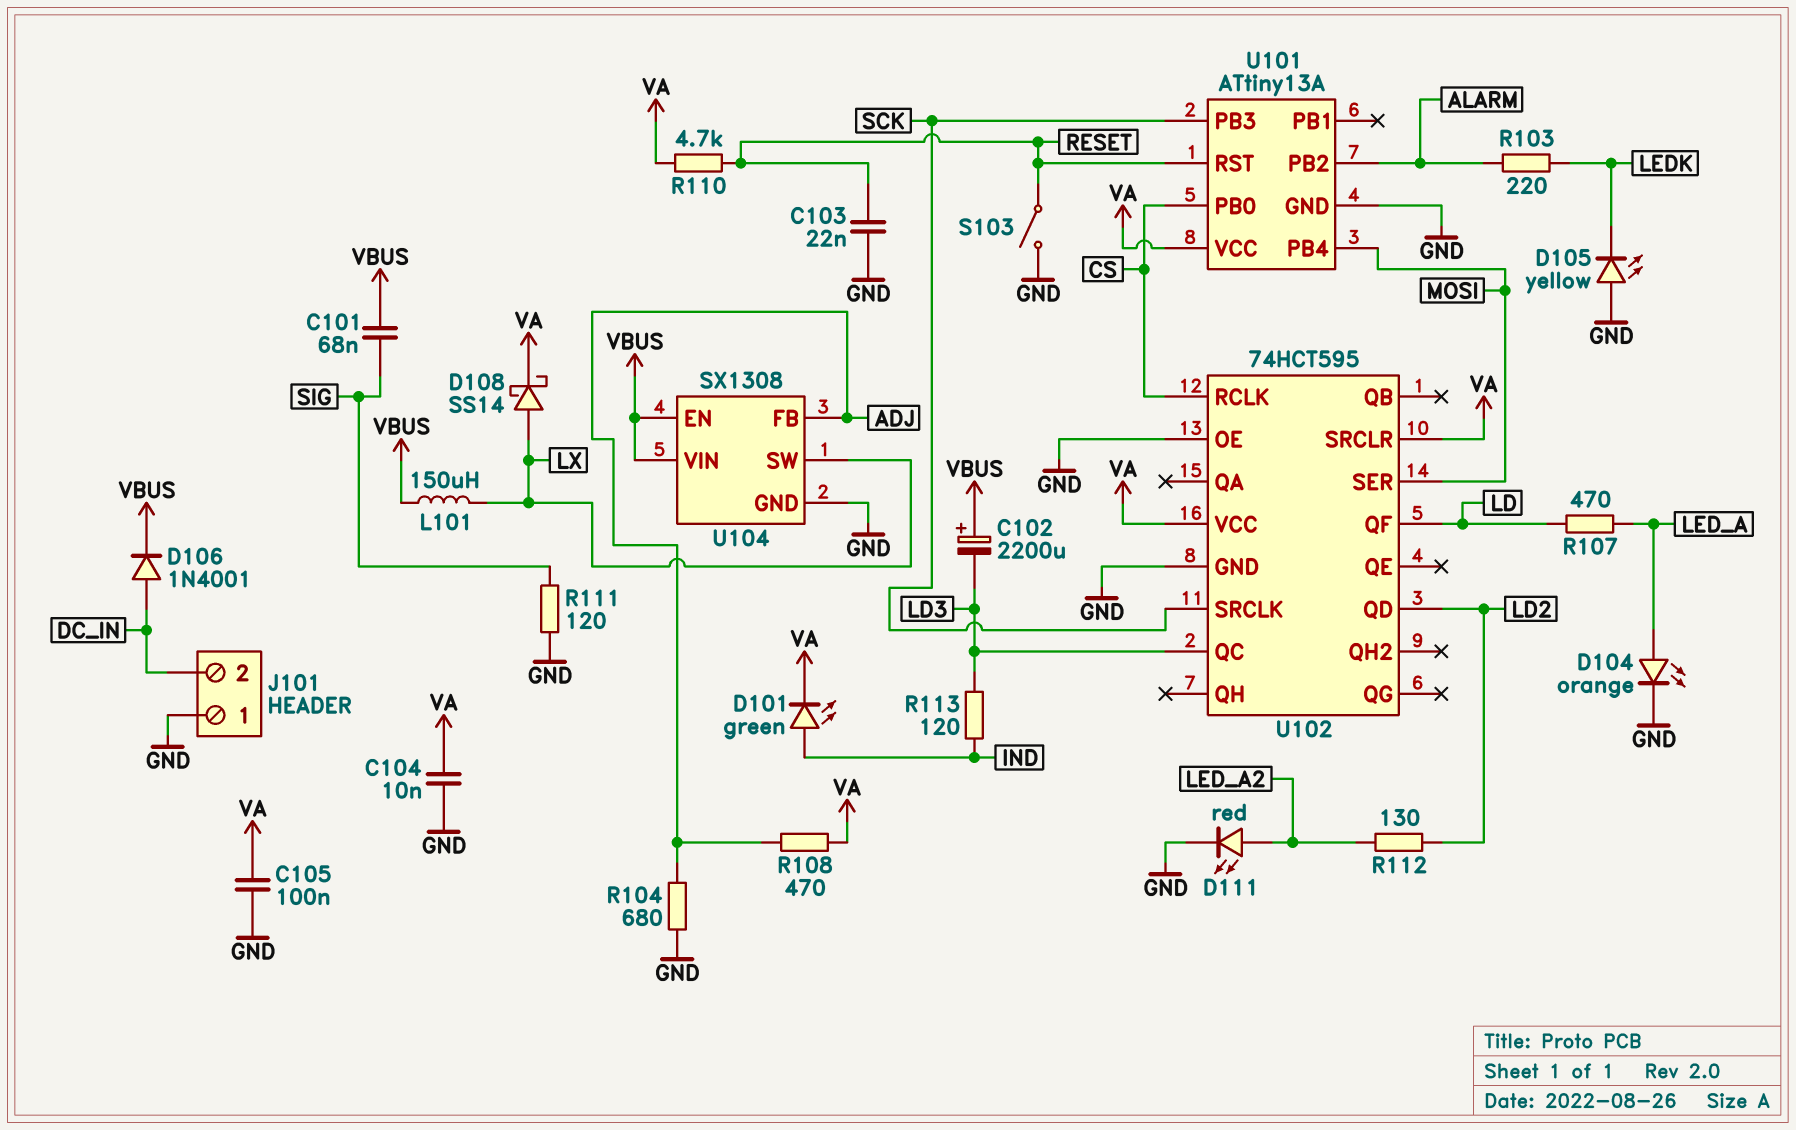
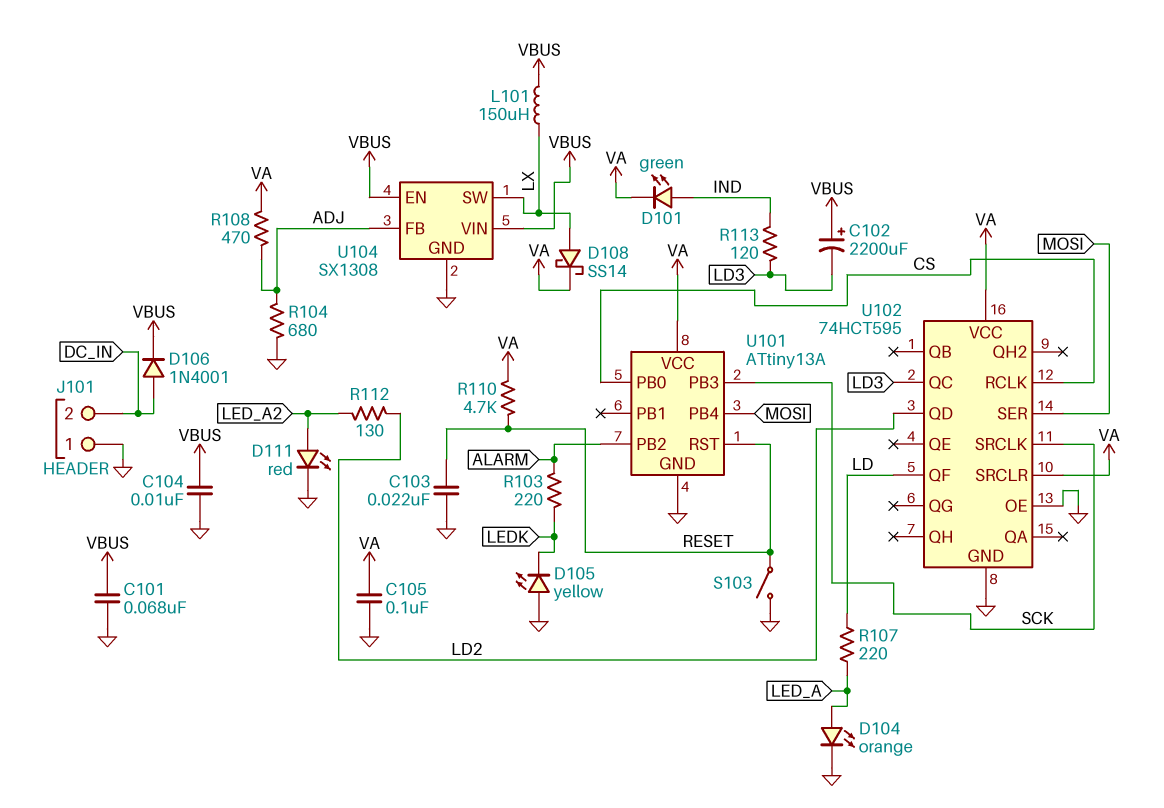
C101: 68nF (SIG, VBUS) -> 68nF (GND, VBUS)
C104: 10nF (GND, VA) -> 10nF (GND, VBUS)
R107: 470 (LD, LED_A) -> 220 (LD, LED_A)
R111: 120 (GND, SIG) -> none

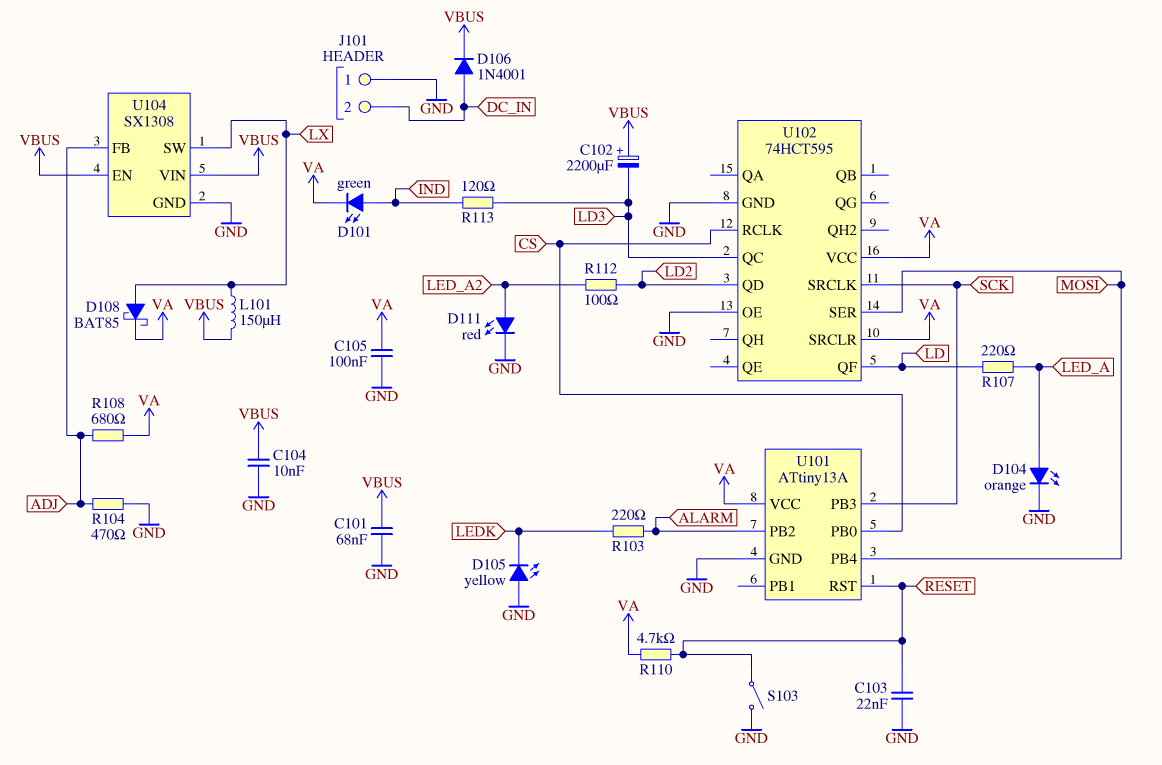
D108: schottky SS14 (A LX, K VA) -> schottky BAT85 (A LX, K VA)
R104: 680 (ADJ, GND) -> 470 (ADJ, GND)
R108: 470 (ADJ, VA) -> 680 (ADJ, VA)
R112: 130 (LD2, LED_A2) -> 100 (LD2, LED_A2)

